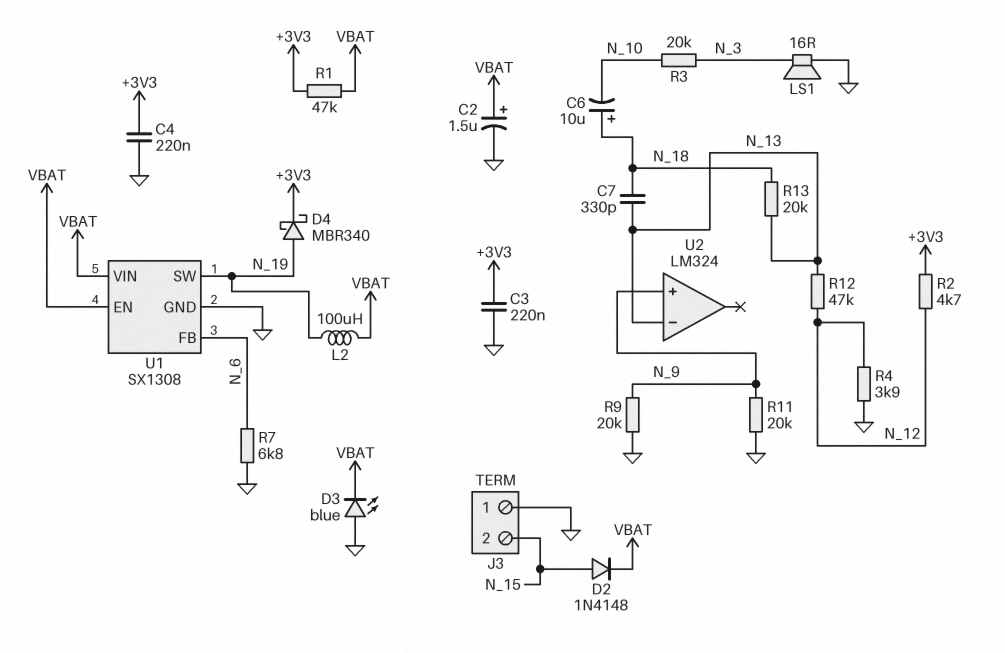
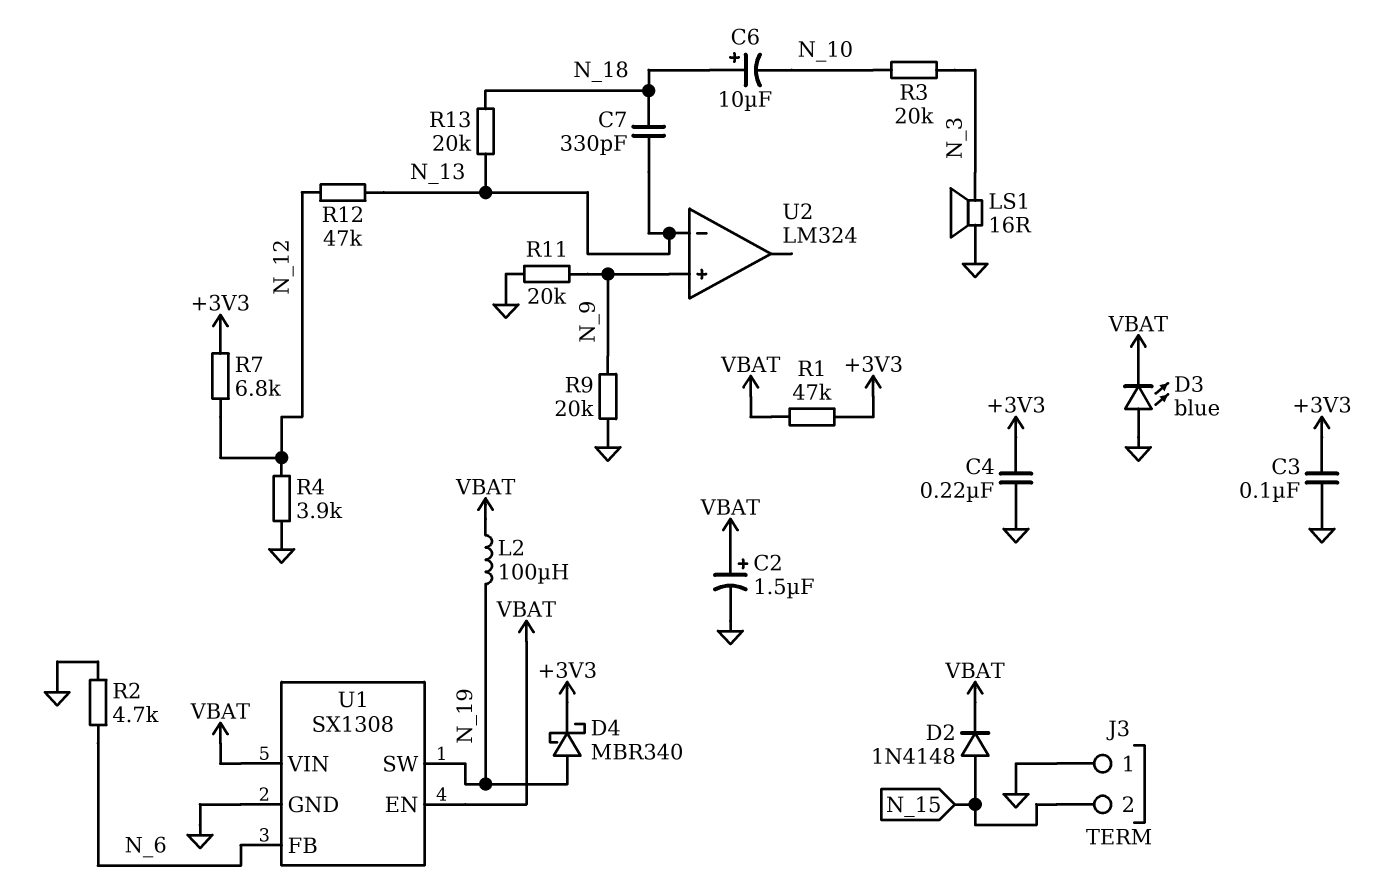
C3: 220nF (+3V3, GND) -> 100nF (+3V3, GND)
R2: 4.7k (+3V3, N_12) -> 4.7k (GND, N_6)
R7: 6.8k (GND, N_6) -> 6.8k (+3V3, N_12)

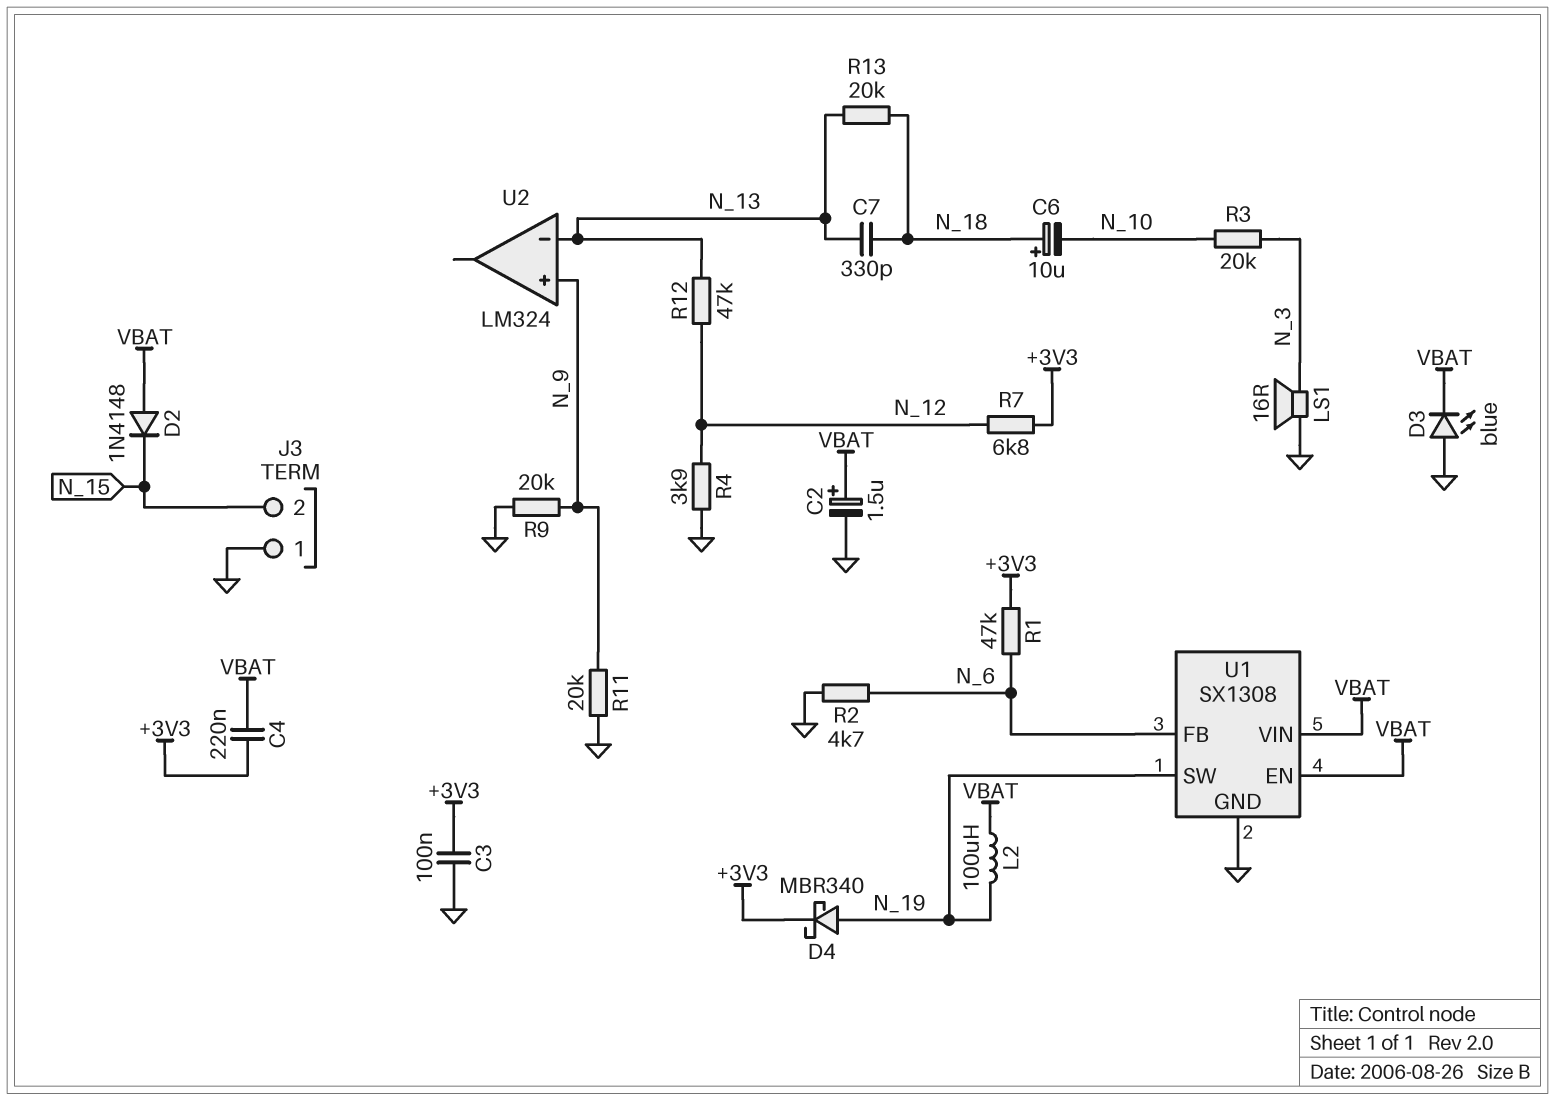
C4: 220nF (+3V3, GND) -> 220nF (+3V3, VBAT)
D2: diode 1N4148 (A N_15, K VBAT) -> diode 1N4148 (A VBAT, K N_15)
R1: 47k (+3V3, VBAT) -> 47k (+3V3, N_6)

